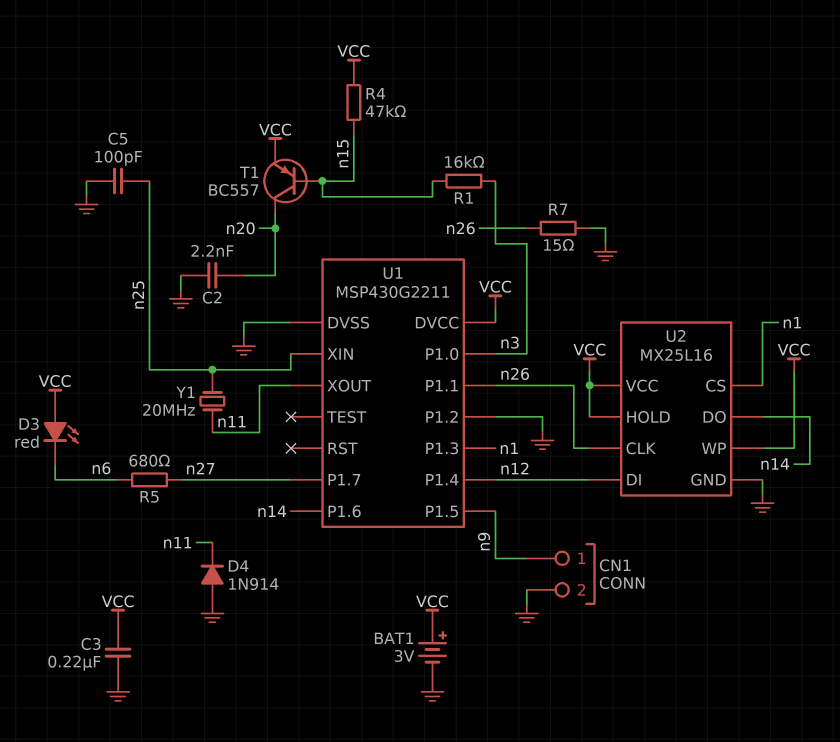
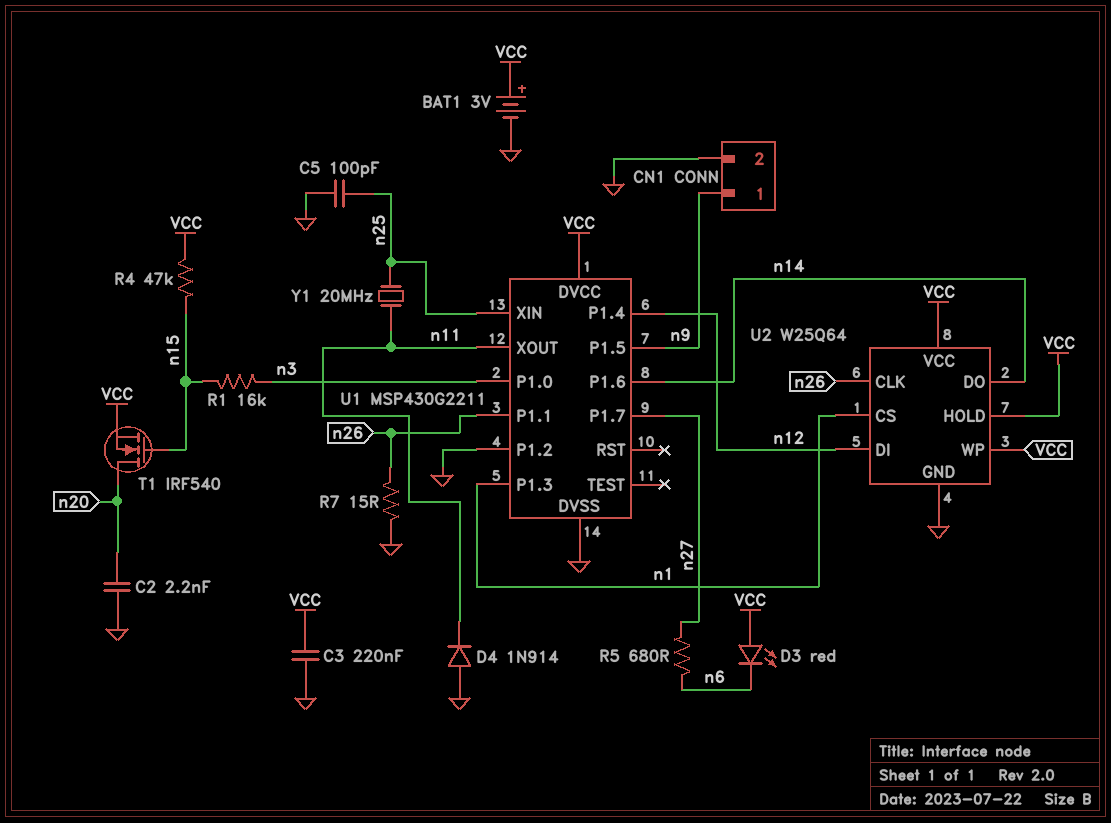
T1: PNP BC557 (B n15, C n20, E VCC) -> NMOS IRF540 (G n15, D n20, S VCC)
U2: MX25L16 -> W25Q64

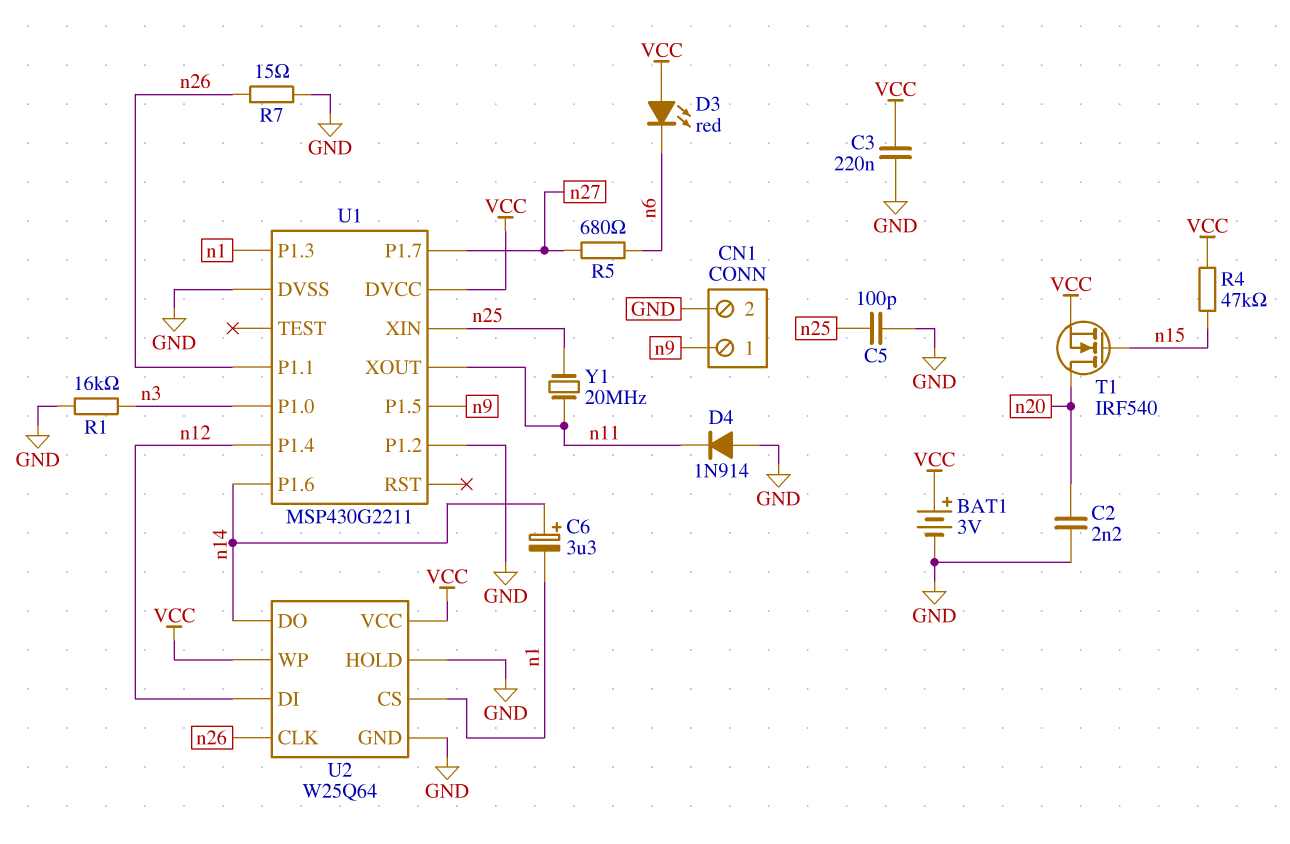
C6: none -> 3.3uF (plus n14, minus n1)
R1: 16k (n3, n15) -> 16k (GND, n3)
U2 pin HOLD: VCC -> GND

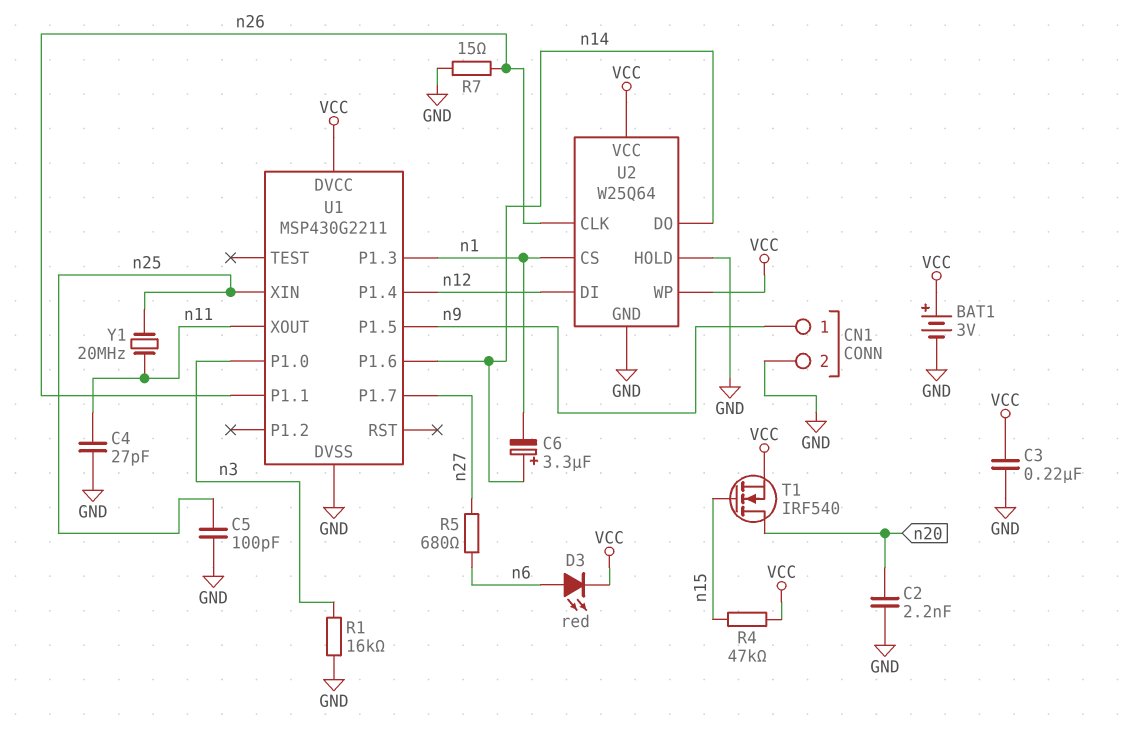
C4: none -> 27pF (GND, n11)
D3: LED red (A VCC, K n6) -> LED red (A n6, K VCC)
D4: diode 1N914 (A GND, K n11) -> none
U1 pin P1.2: GND -> none

